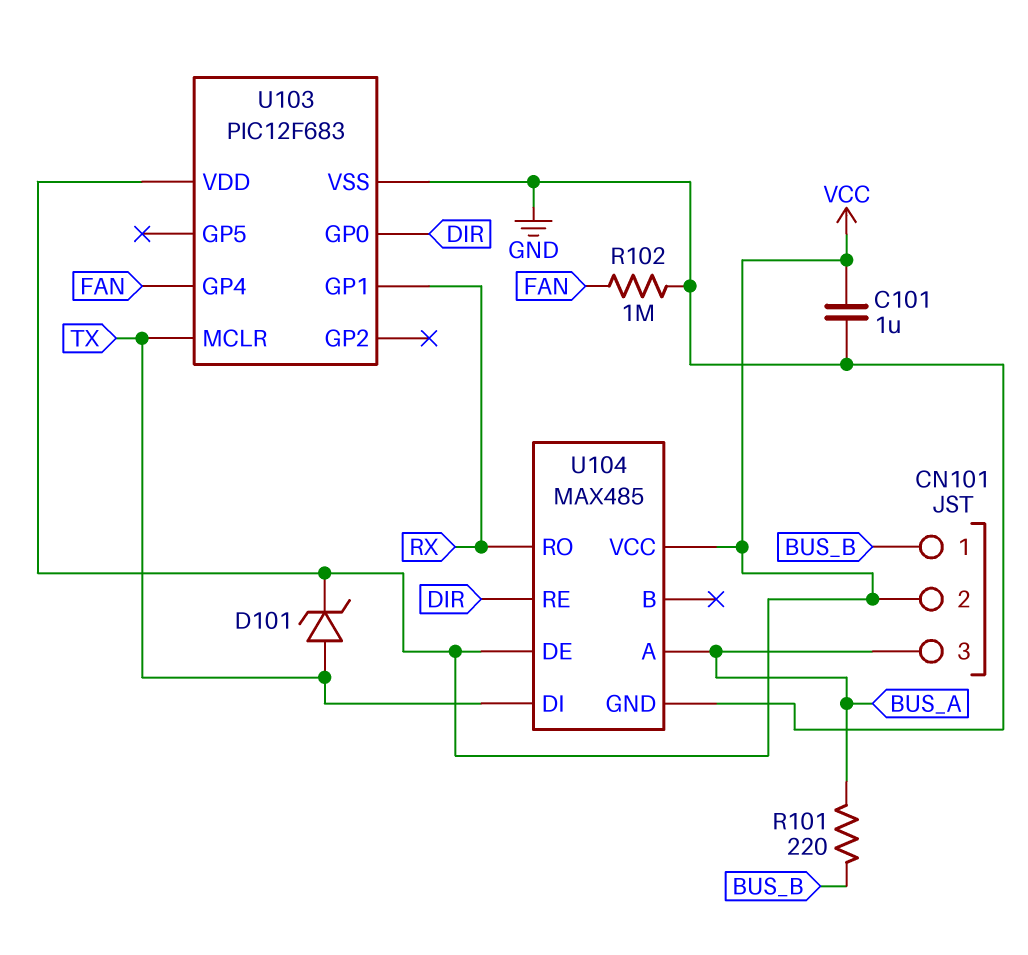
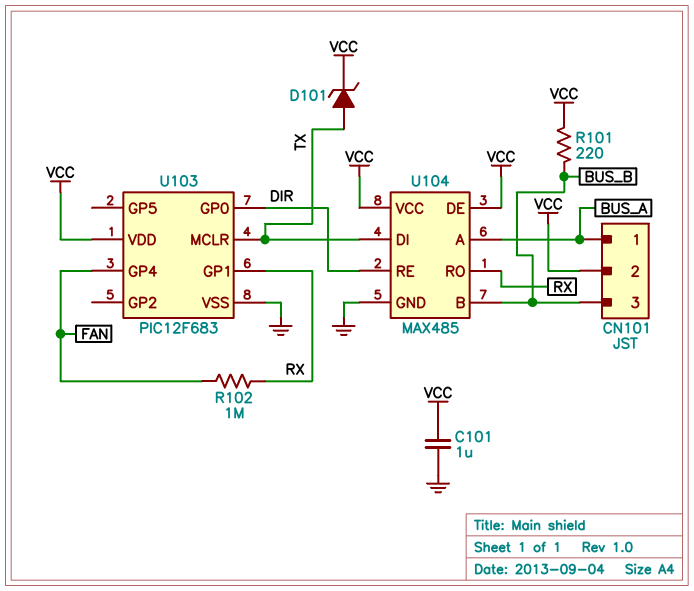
CN101 pin 1: BUS_B -> BUS_A
CN101 pin 3: BUS_A -> BUS_B
R101: 220 (BUS_A, BUS_B) -> 220 (BUS_B, VCC)
R102: 1M (FAN, GND) -> 1M (FAN, RX)
U104 pin B: none -> BUS_B

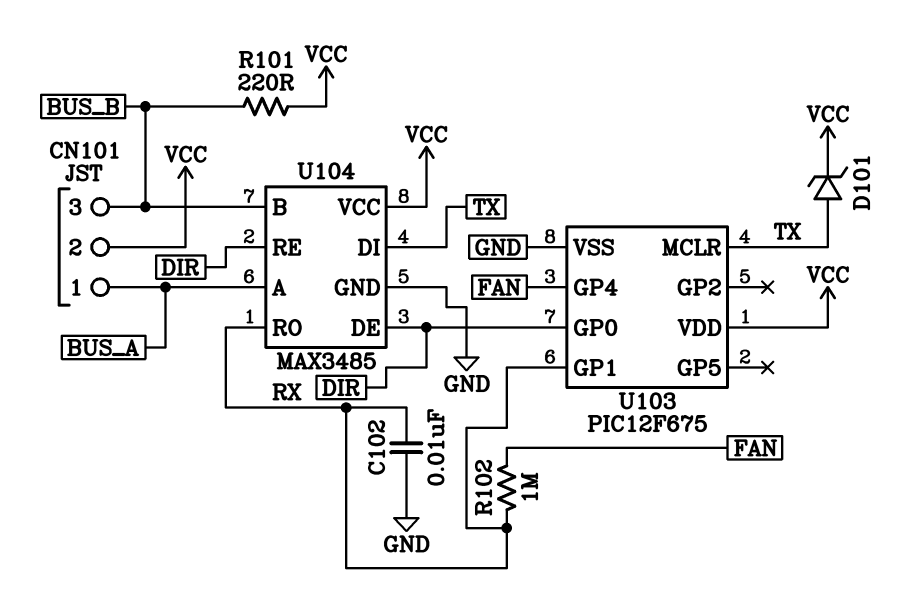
C101: 1uF (GND, VCC) -> none
C102: none -> 10nF (GND, RX)
U103: PIC12F683 -> PIC12F675
U104: MAX485 -> MAX3485
U104 pin DE: VCC -> DIR

